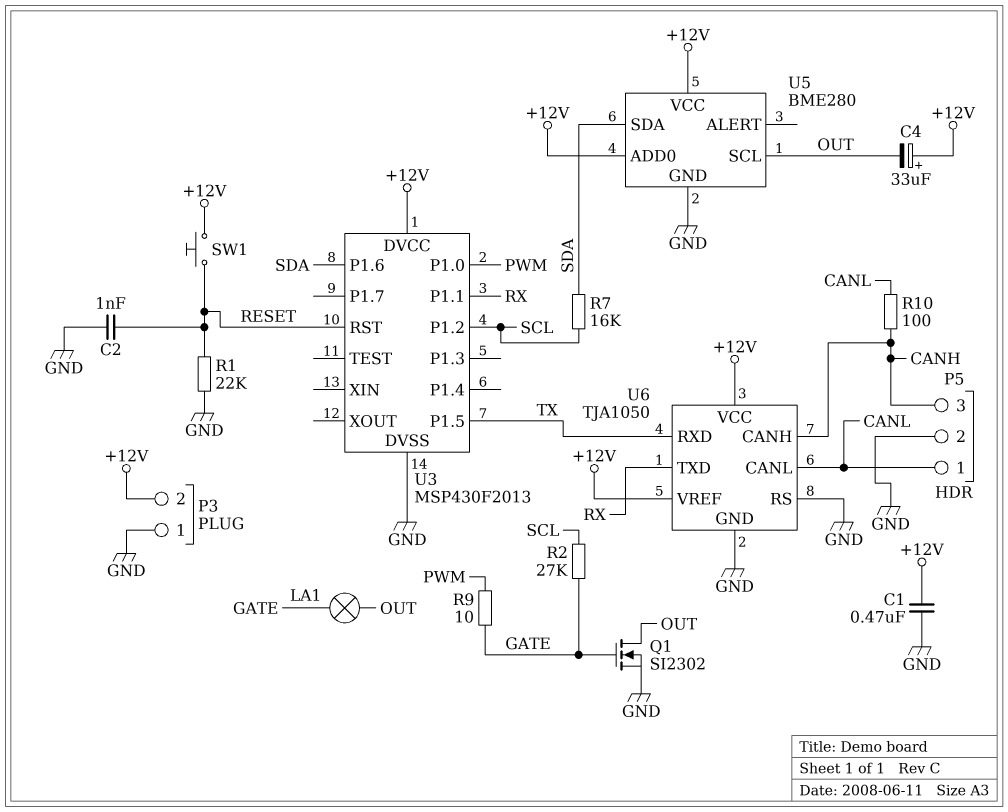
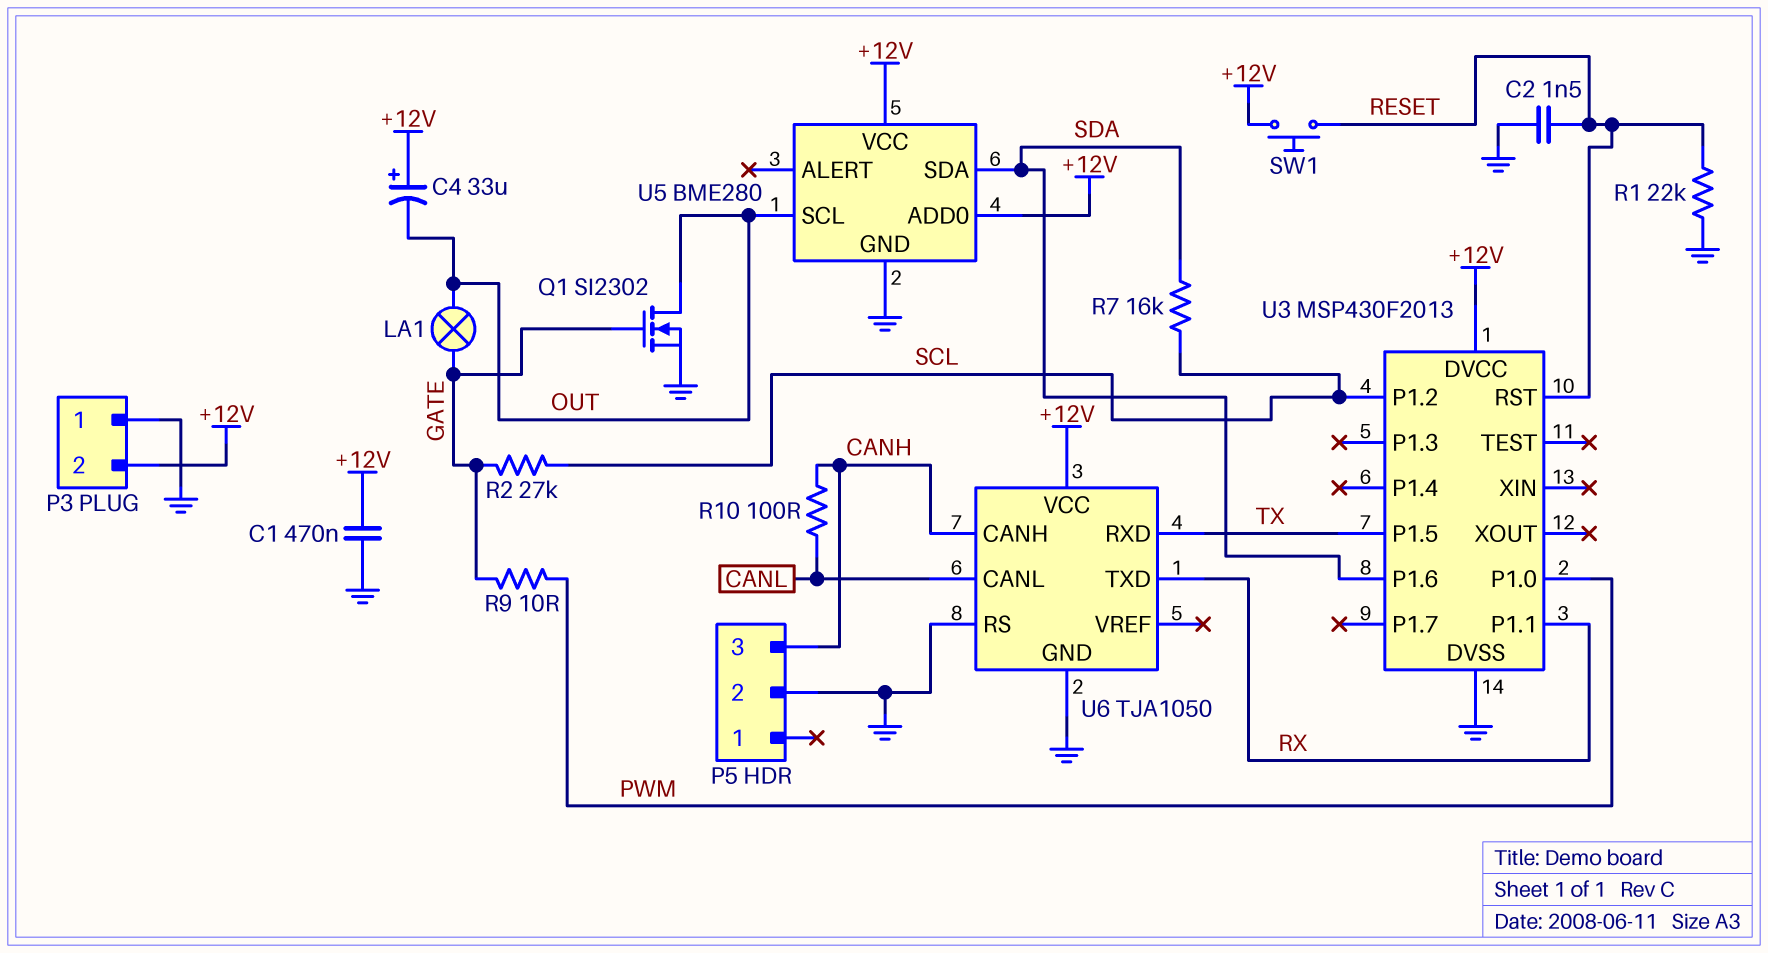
C2: 1nF (GND, RESET) -> 1.5nF (GND, RESET)
P5 pin 1: CANL -> none
U6 pin VREF: +12V -> none

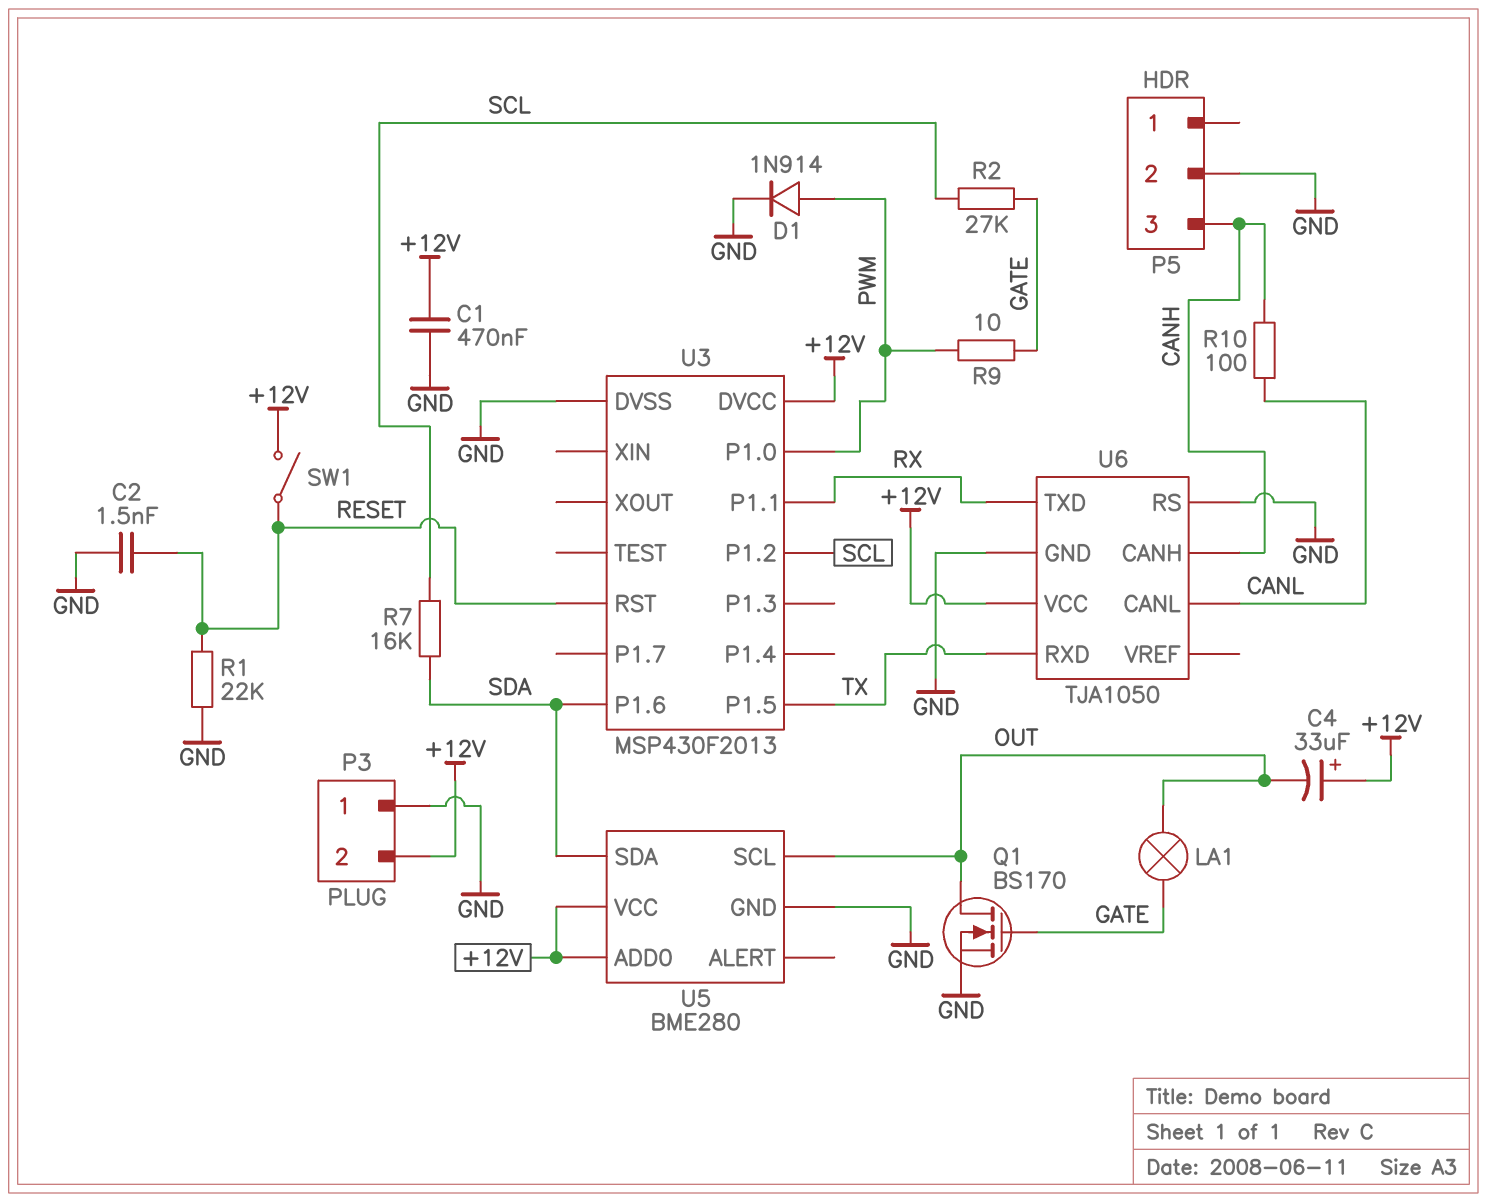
D1: none -> diode 1N914 (A PWM, K GND)
Q1: NMOS SI2302 (G GATE, D OUT, S GND) -> NMOS BS170 (G GATE, D OUT, S GND)
SW1: button (+12V, RESET) -> switch (+12V, RESET)

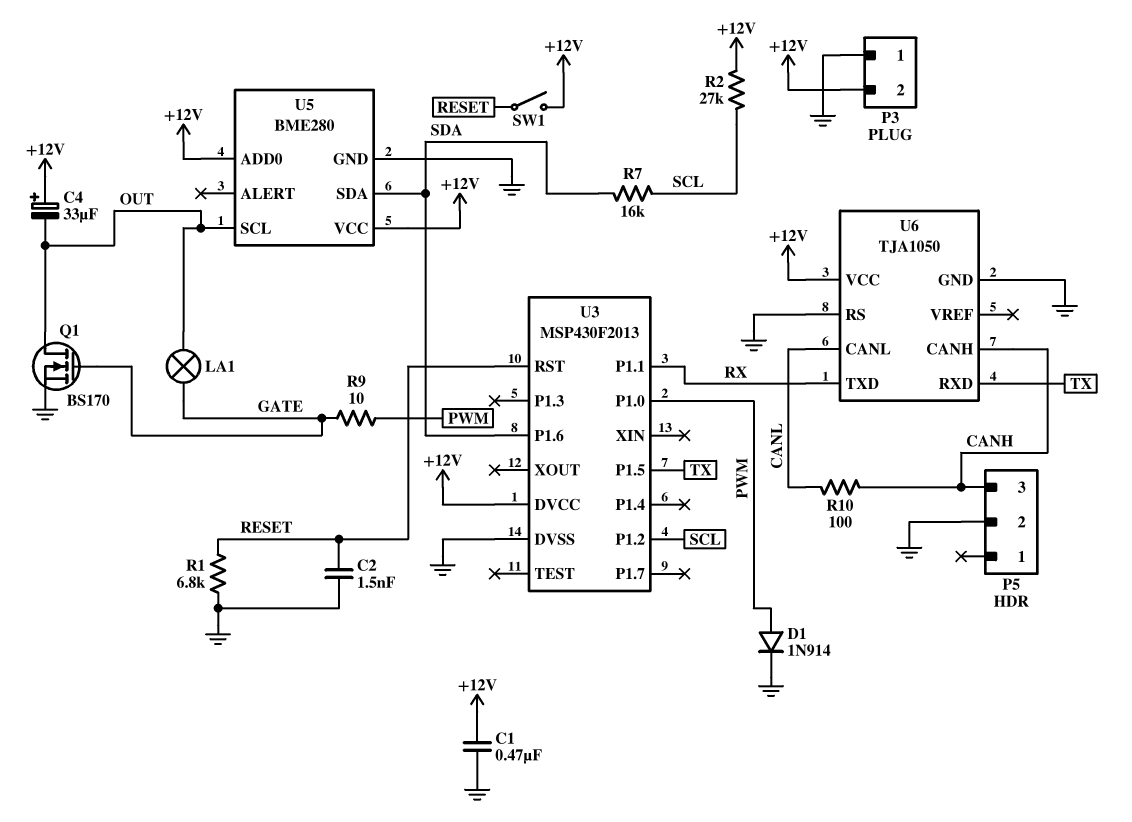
R1: 22k (GND, RESET) -> 6.8k (GND, RESET)
R2: 27k (GATE, SCL) -> 27k (+12V, SCL)

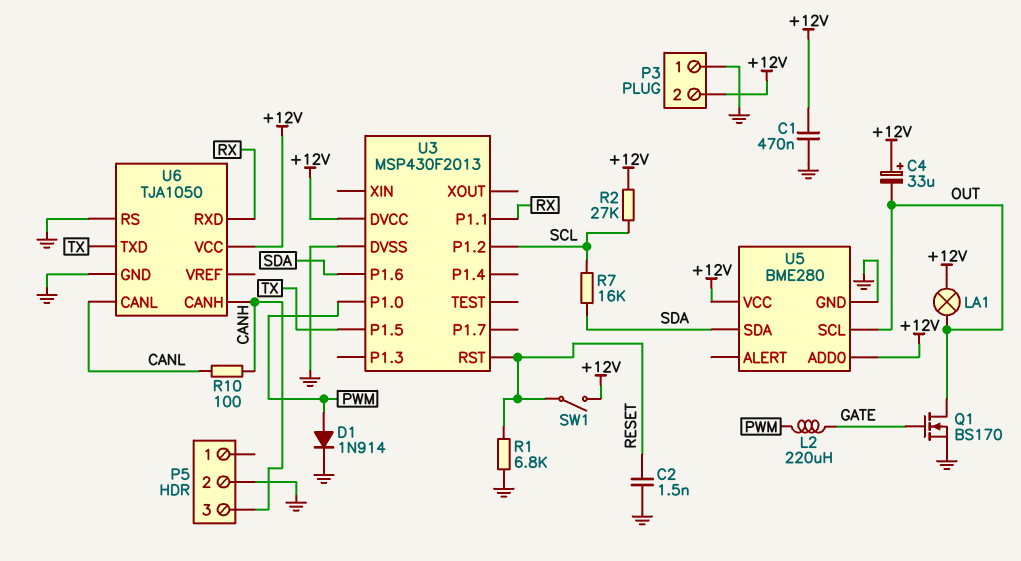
L2: none -> 220uH (GATE, PWM)
LA1: lamp (GATE, OUT) -> lamp (+12V, OUT)
R9: 10 (GATE, PWM) -> none
U6 pin RXD: TX -> RX
U6 pin TXD: RX -> TX

